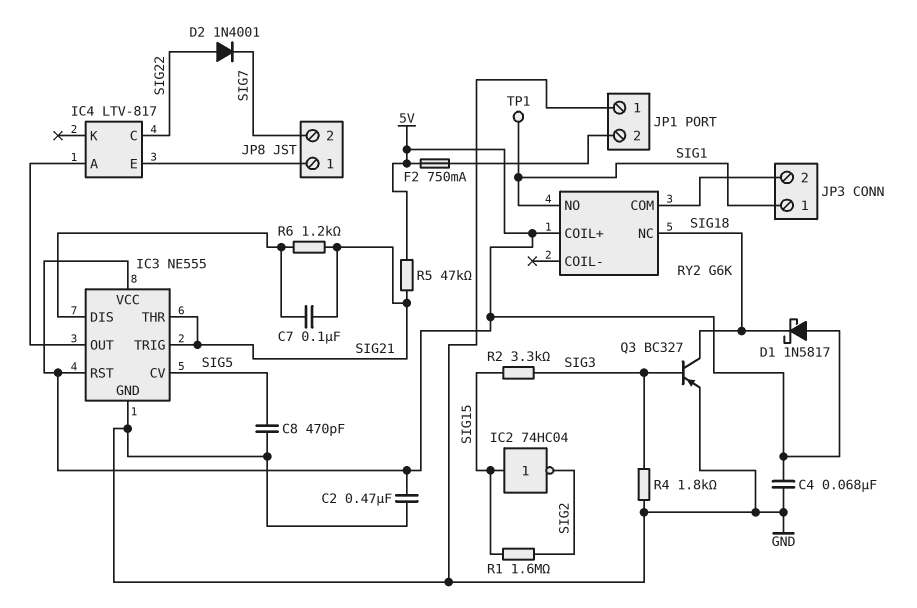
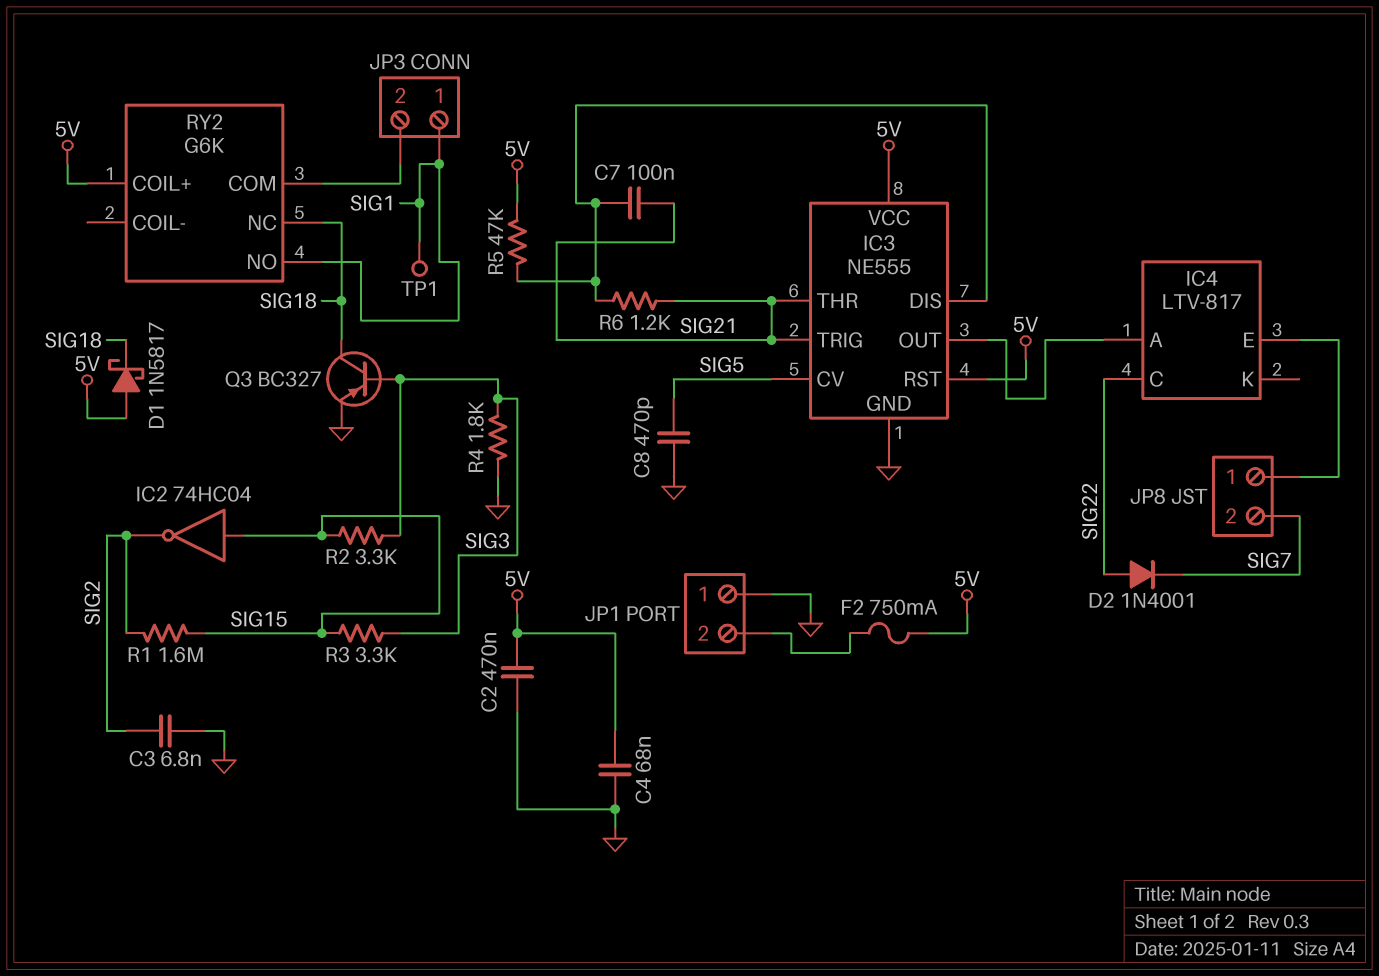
C3: none -> 6.8nF (GND, SIG2)
R3: none -> 3.3k (SIG3, SIG15)
R5: 47k (5V, SIG21) -> 47k (5V, IC3/DIS)

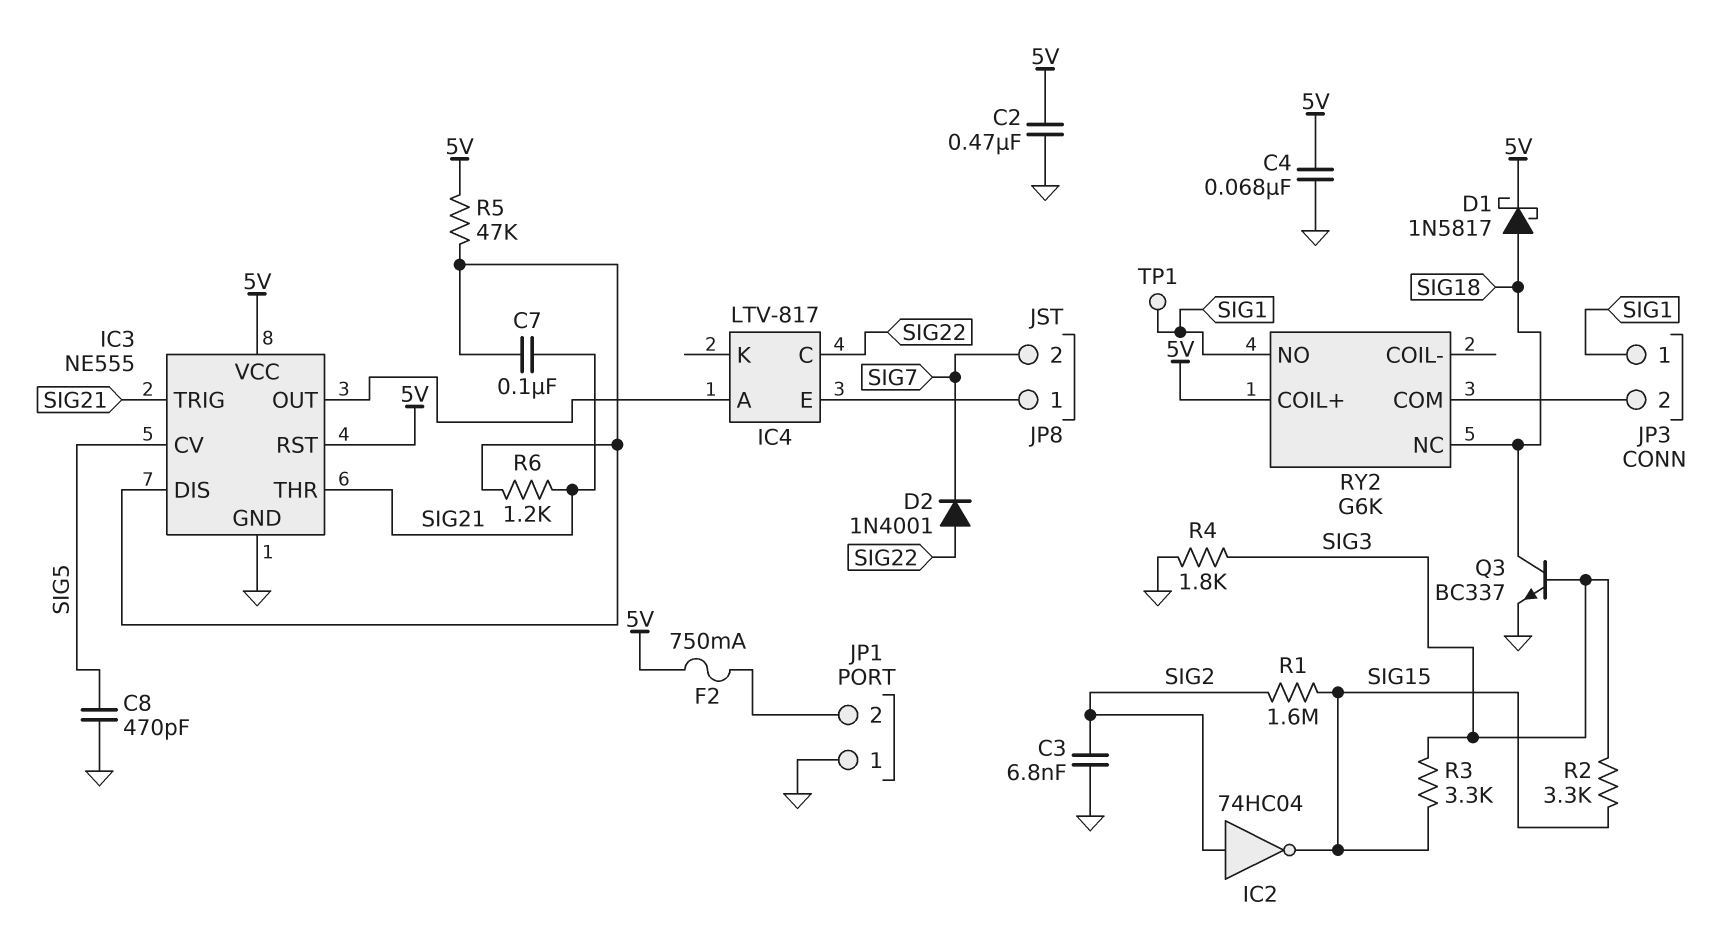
D1: schottky 1N5817 (A 5V, K SIG18) -> schottky 1N5817 (A SIG18, K 5V)
IC2: NOT 74HC04 (in SIG15, out SIG2) -> NOT 74HC04 (in SIG2, out SIG15)
Q3: PNP BC327 (B SIG3, C SIG18, E GND) -> NPN BC337 (B SIG3, C SIG18, E GND)

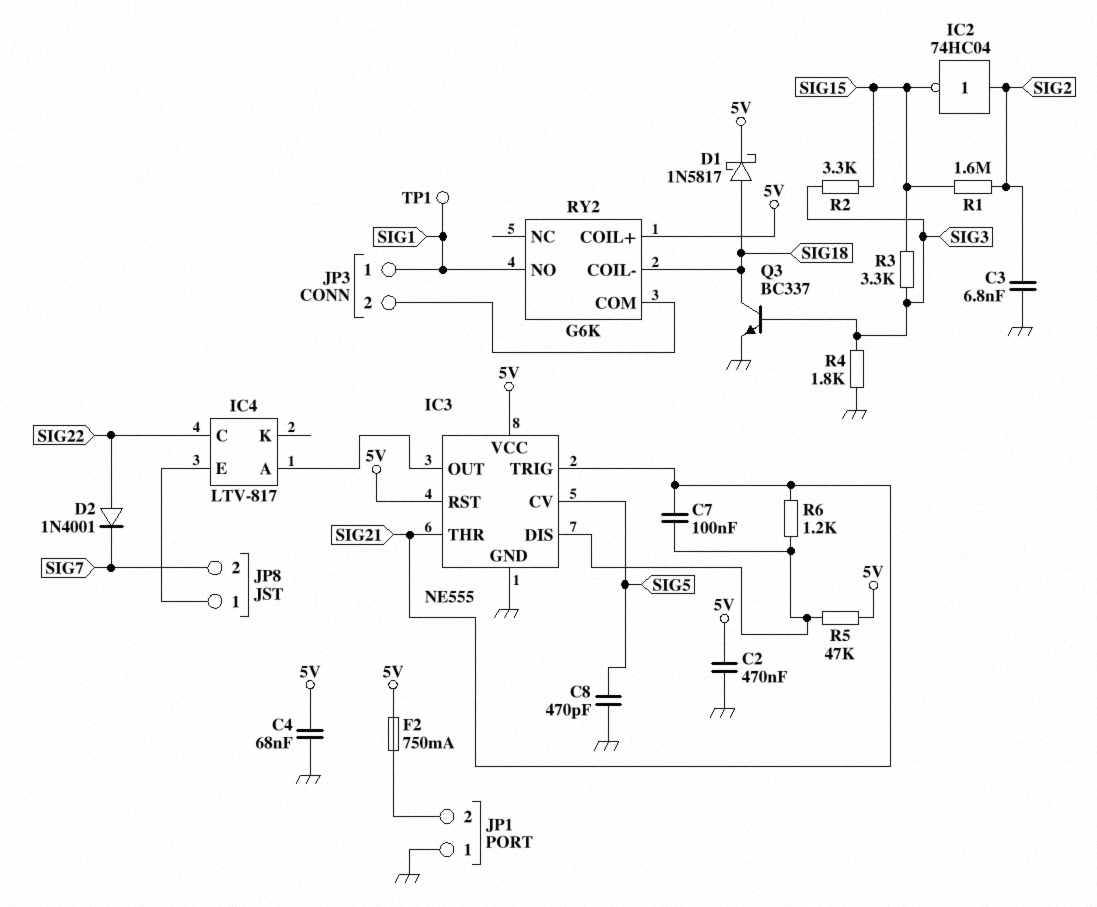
RY2 pin COIL-: none -> SIG18
RY2 pin NC: SIG18 -> none

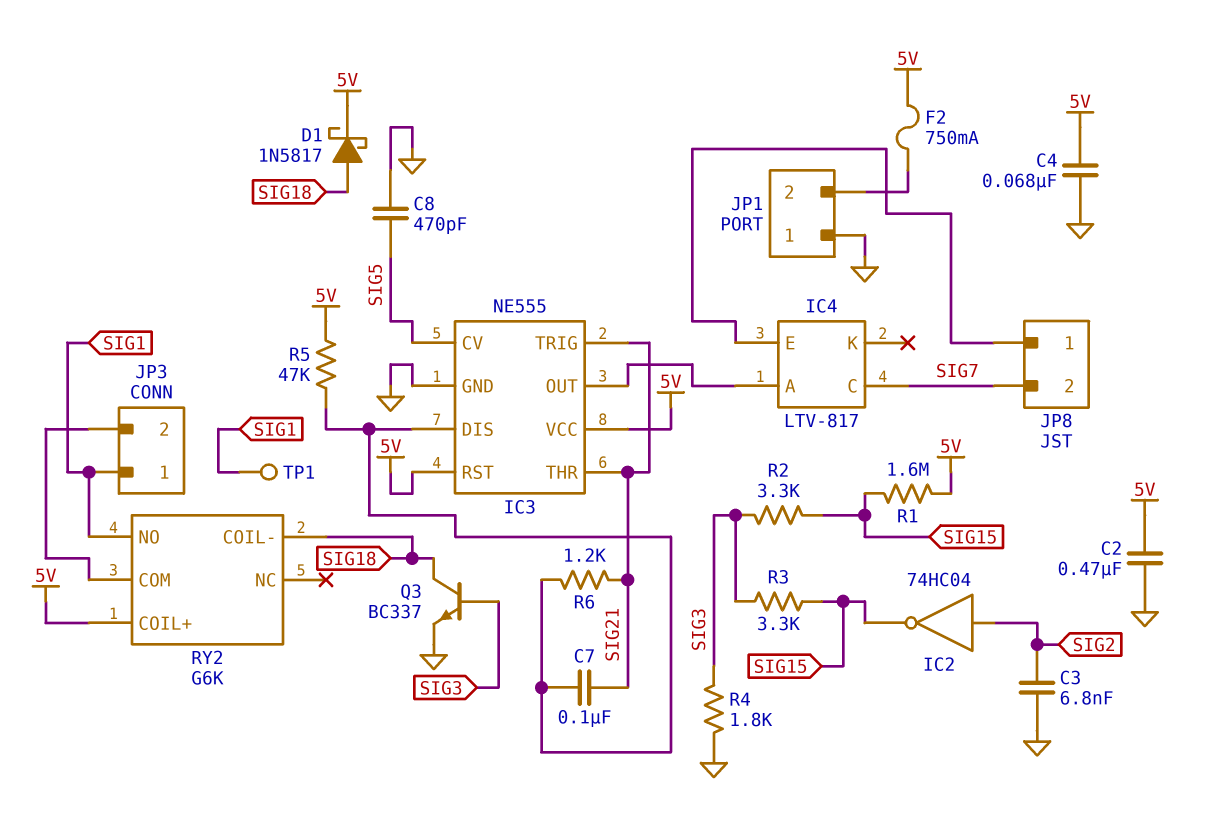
D2: diode 1N4001 (A SIG22, K SIG7) -> none
IC4 pin C: SIG22 -> SIG7
R1: 1.6M (SIG2, SIG15) -> 1.6M (5V, SIG15)

